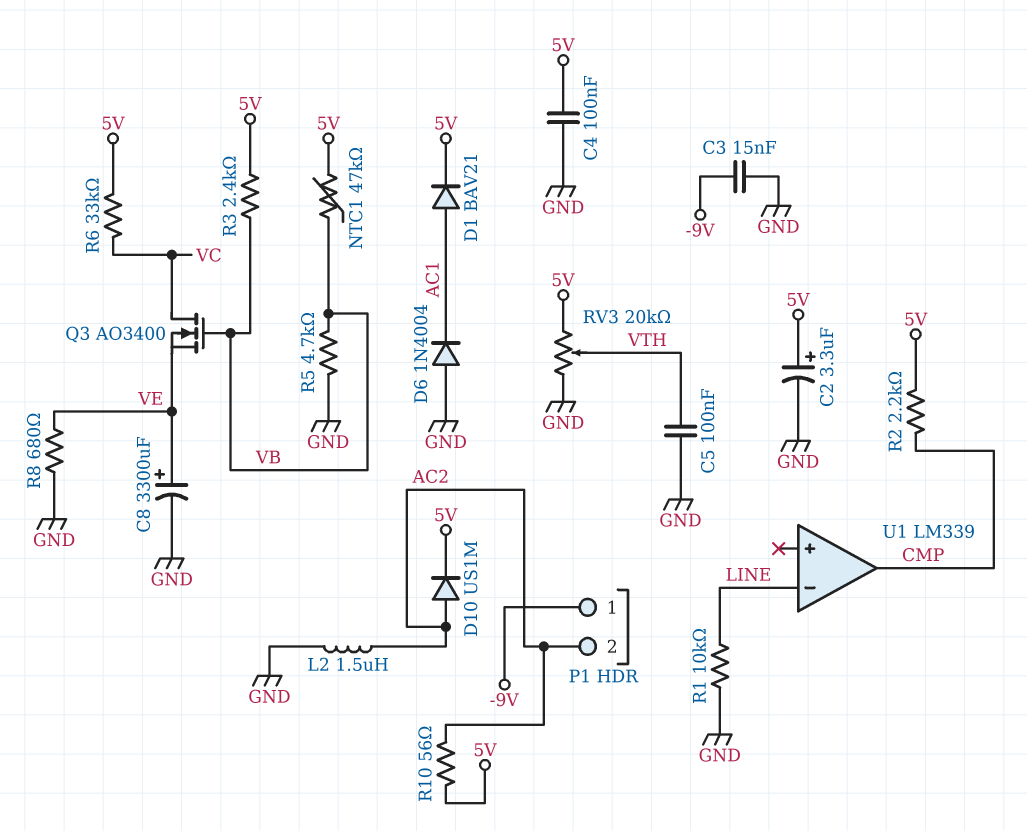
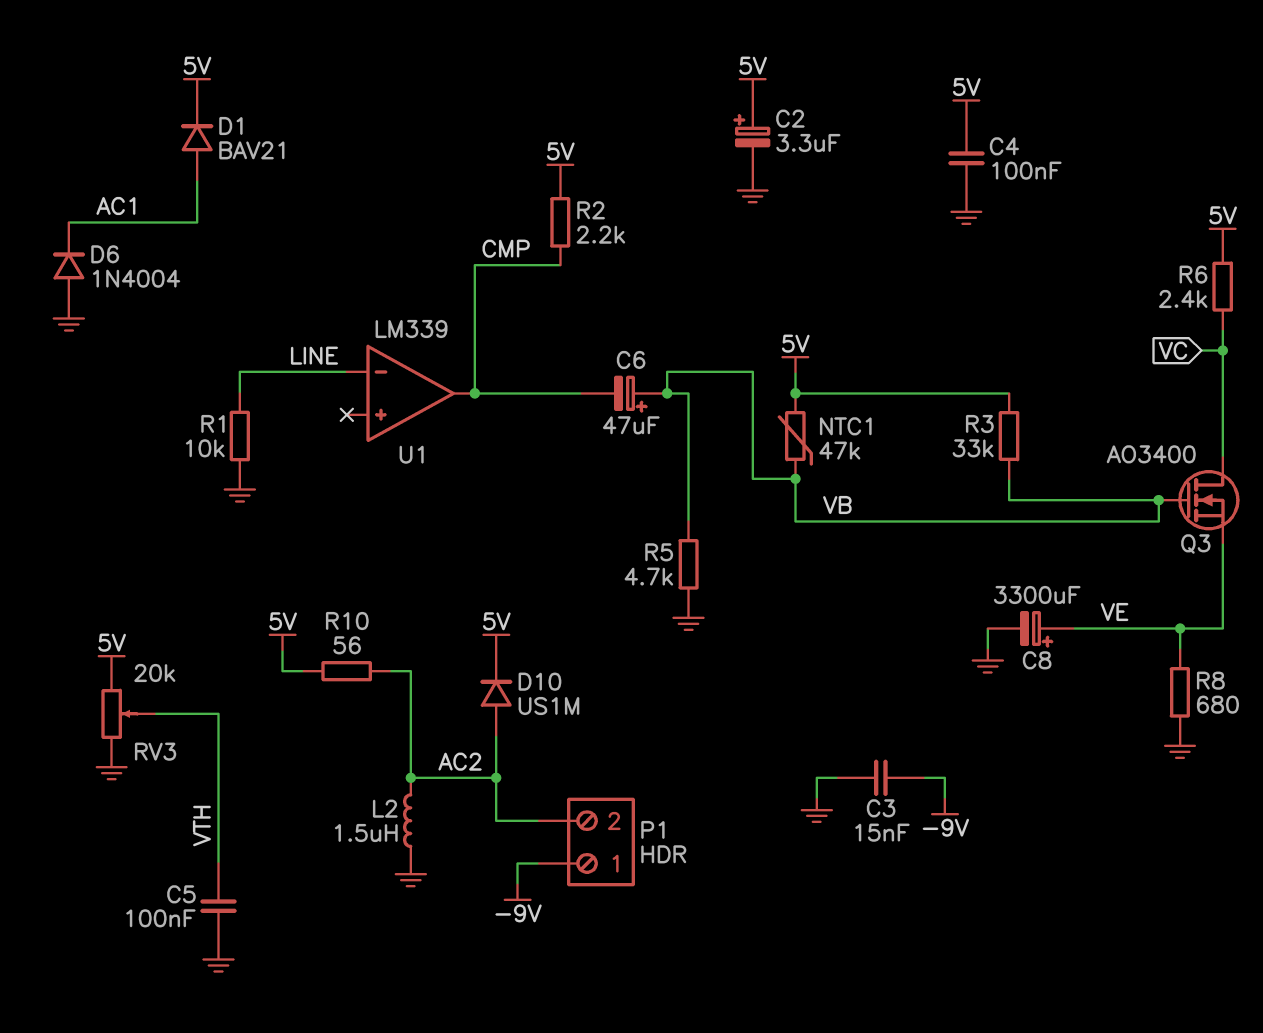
C6: none -> 47uF (plus VB, minus CMP)
R3: 2.4k (5V, VB) -> 33k (5V, VB)
R6: 33k (5V, VC) -> 2.4k (5V, VC)

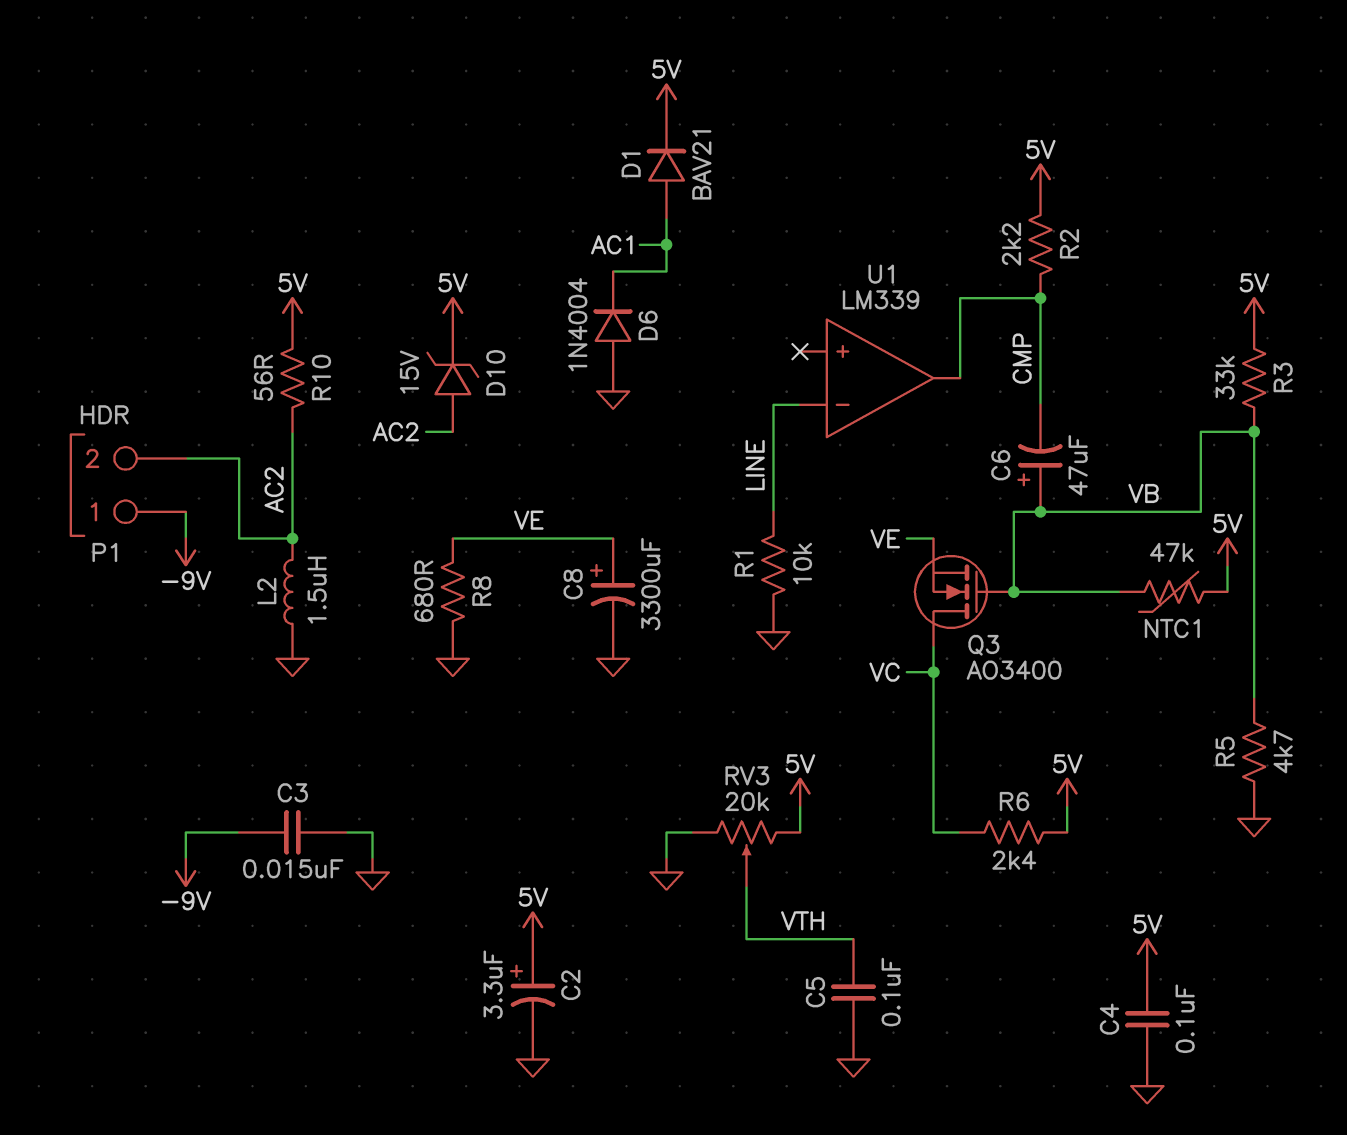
D10: diode US1M (A AC2, K 5V) -> zener 15V (A AC2, K 5V)

